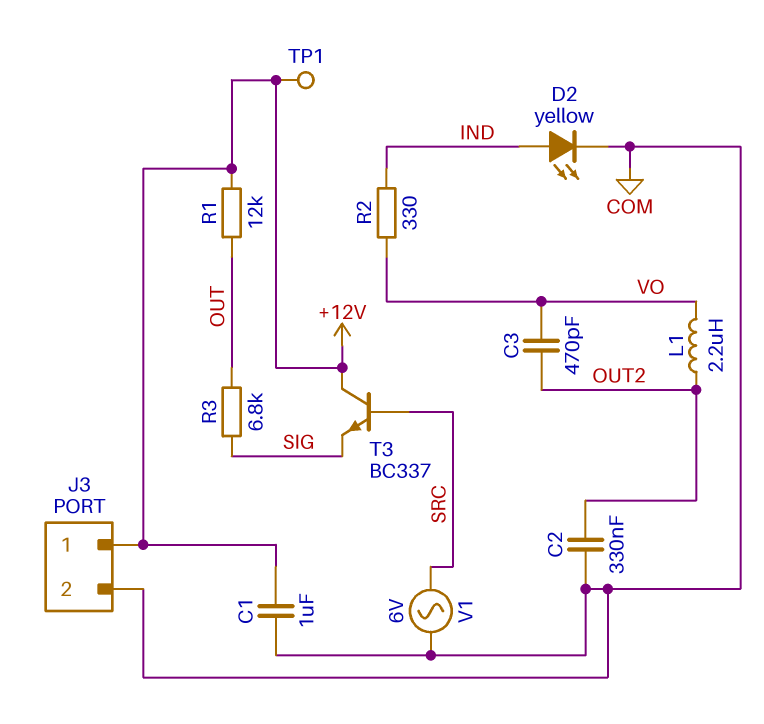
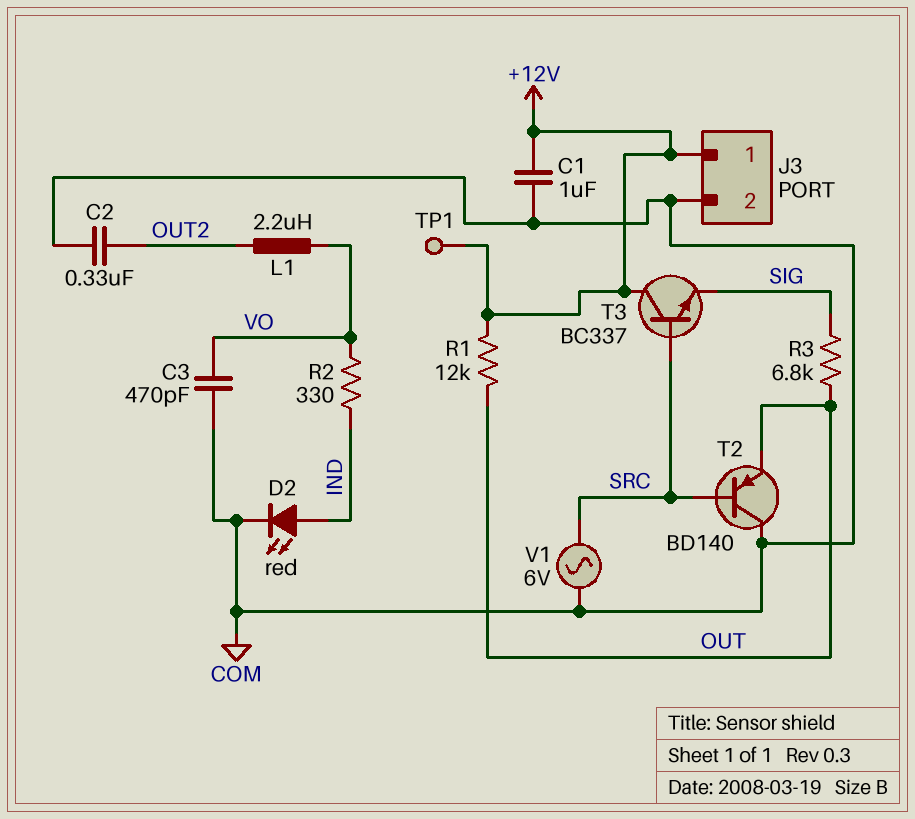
C3: 470pF (OUT2, VO) -> 470pF (COM, VO)
D2: LED yellow (A IND, K COM) -> LED red (A IND, K COM)
T2: none -> PNP BD140 (B SRC, C COM, E OUT)

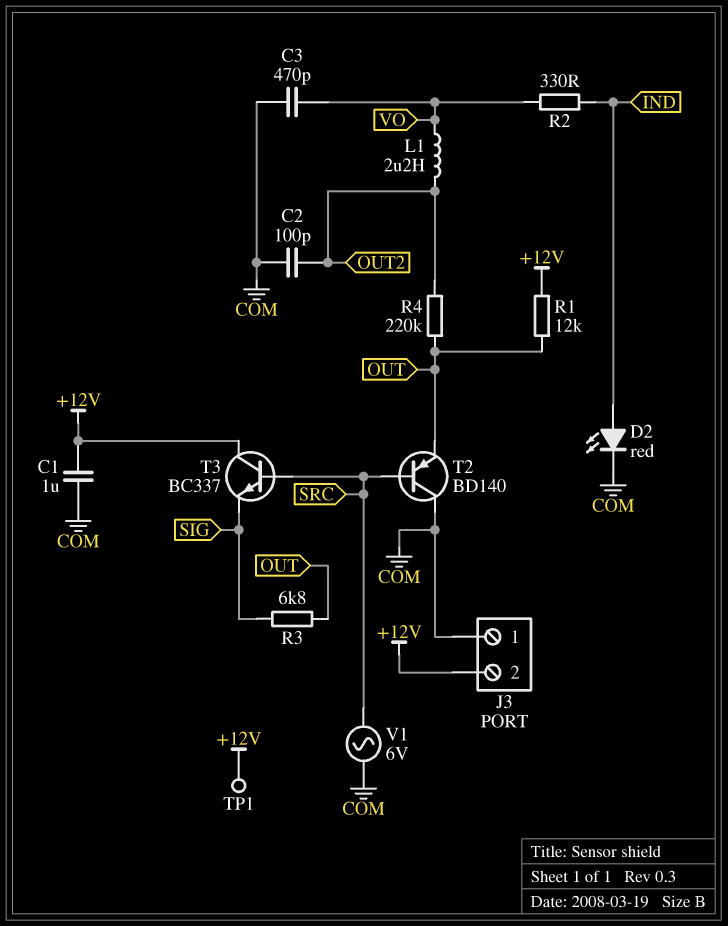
C2: 330nF (COM, OUT2) -> 100pF (COM, OUT2)
J3 pin 1: +12V -> COM
J3 pin 2: COM -> +12V
R4: none -> 220k (OUT, OUT2)

